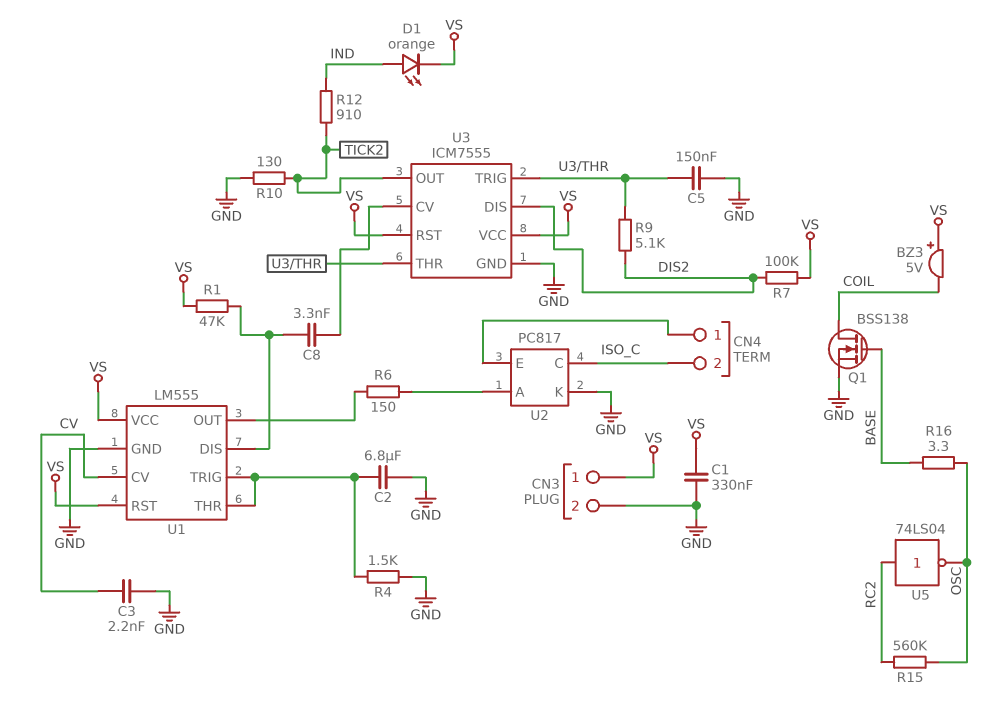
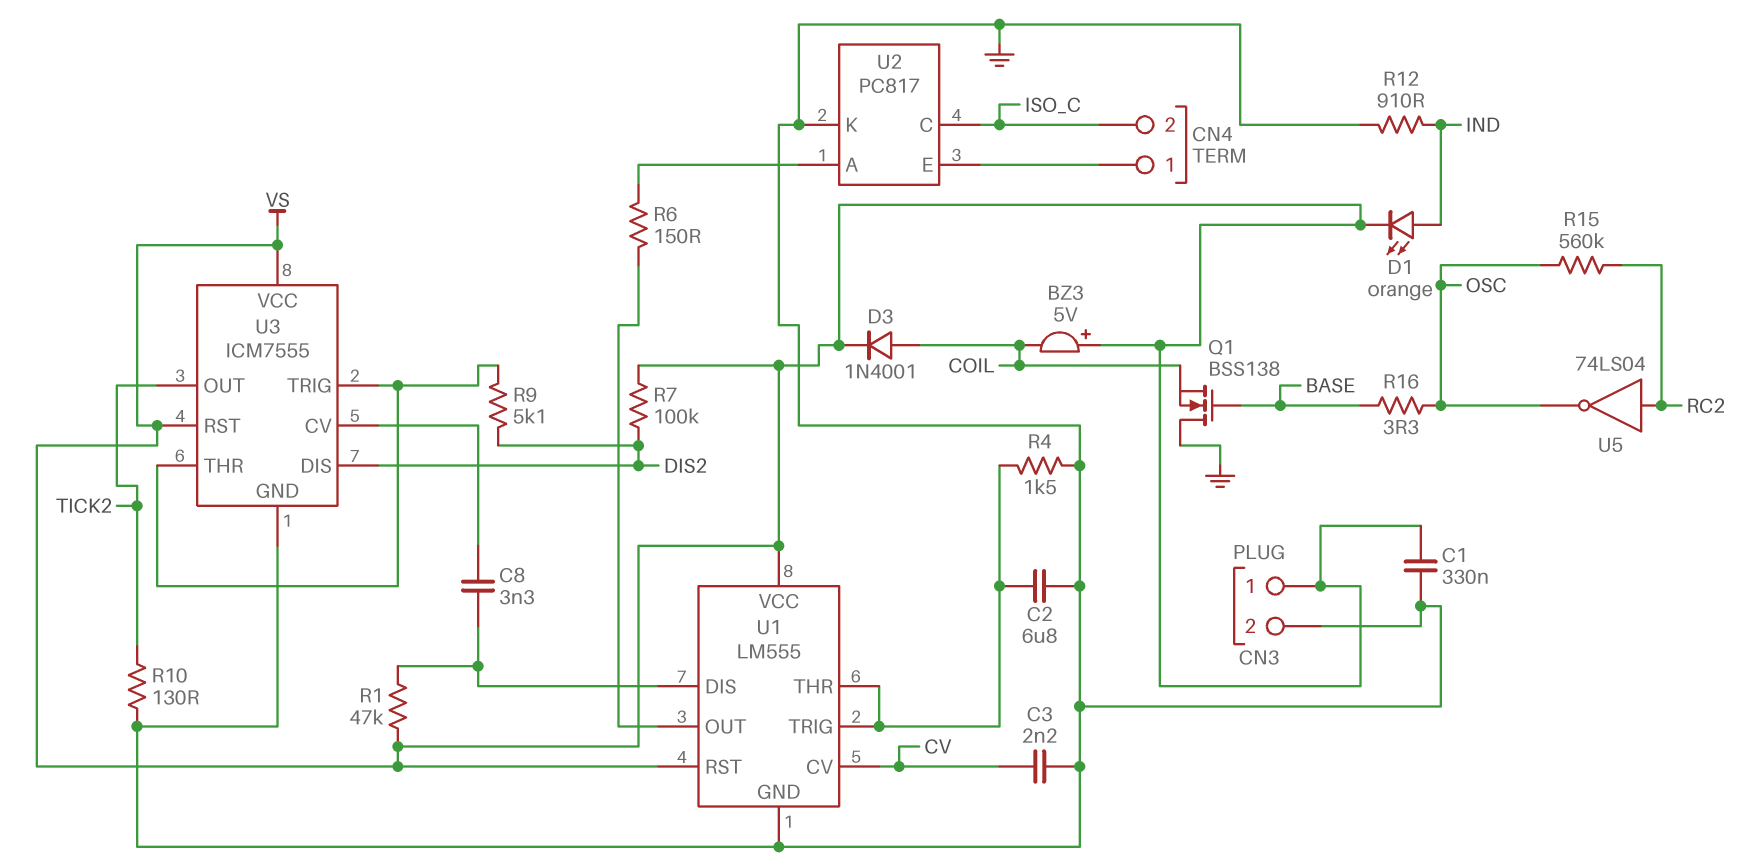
C5: 150nF (GND, U3/THR) -> none
D3: none -> diode 1N4001 (A COIL, K VS)
Q1: NMOS BSS138 (G BASE, D COIL, S GND) -> NMOS BSS138 (G BASE, D GND, S COIL)
R12: 910 (IND, TICK2) -> 910 (GND, IND)

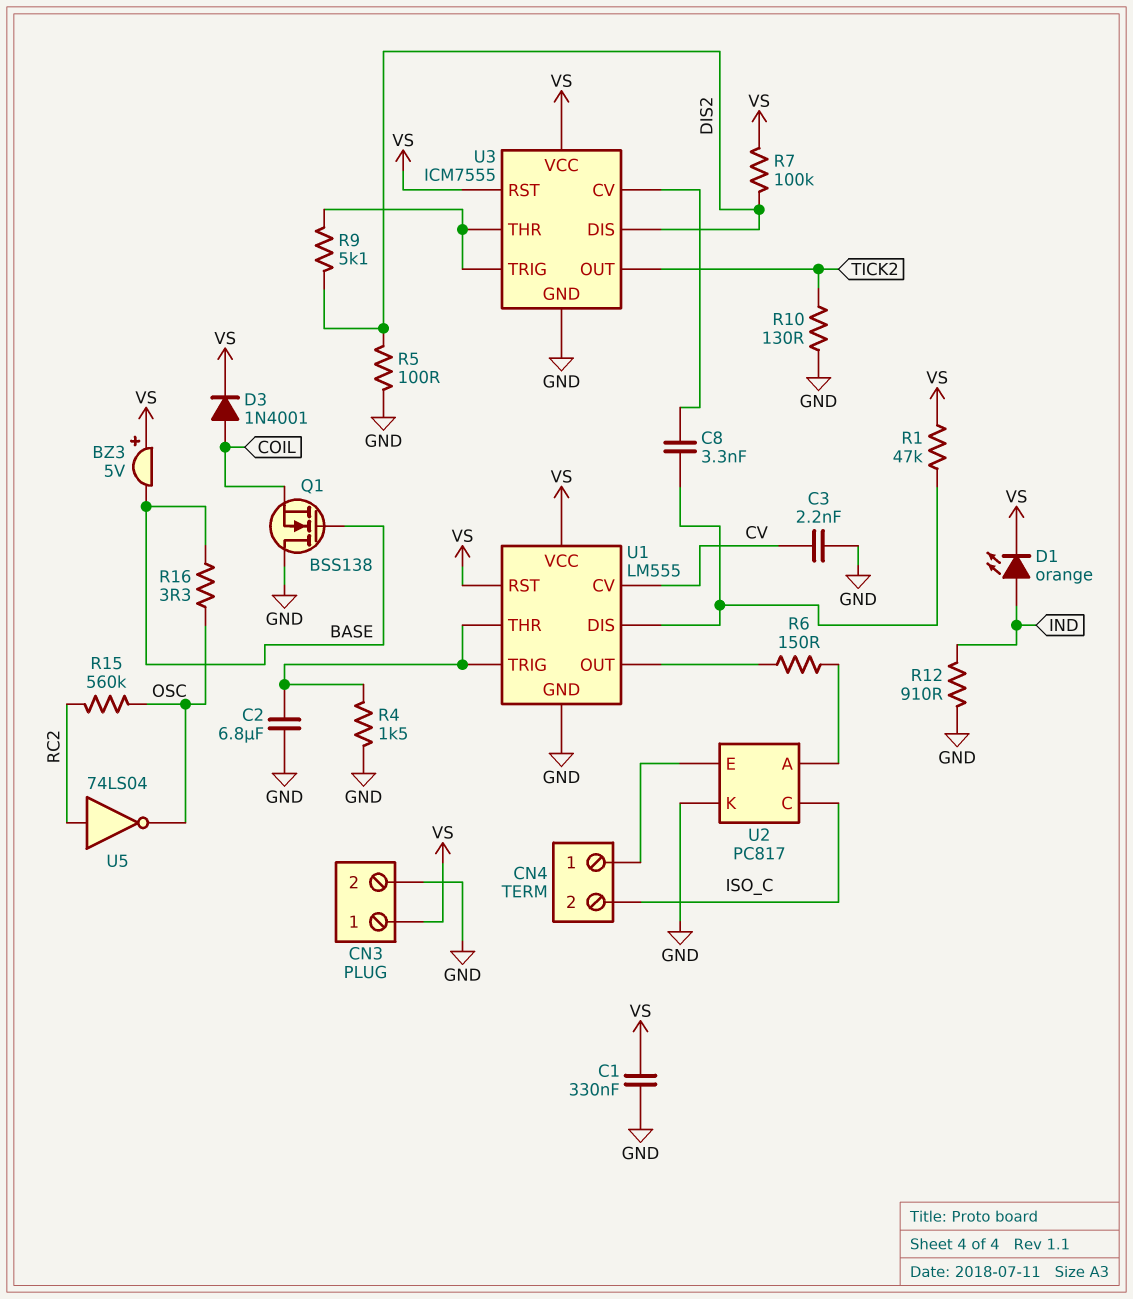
BZ3: buzzer 5V (plus VS, minus COIL) -> buzzer 5V (plus VS, minus BASE)
R5: none -> 100 (DIS2, GND)

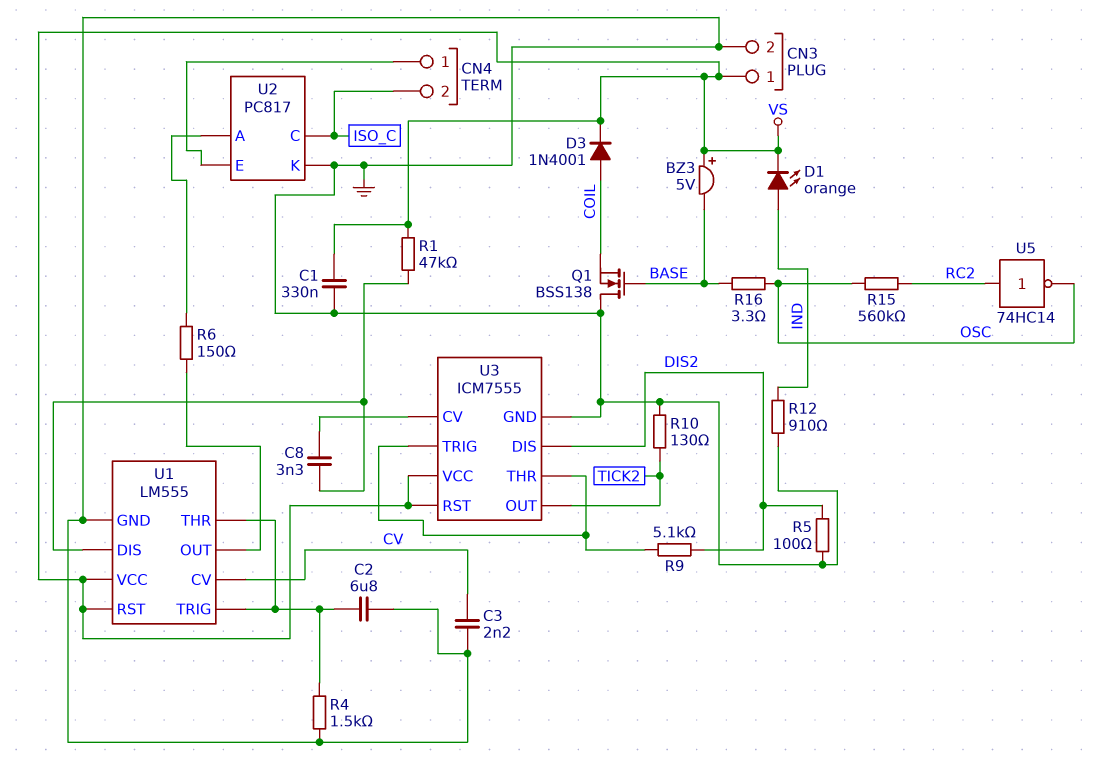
R7: 100k (DIS2, VS) -> none
U5: NOT 74LS04 (in RC2, out OSC) -> NOT 74HC14 (in RC2, out OSC)

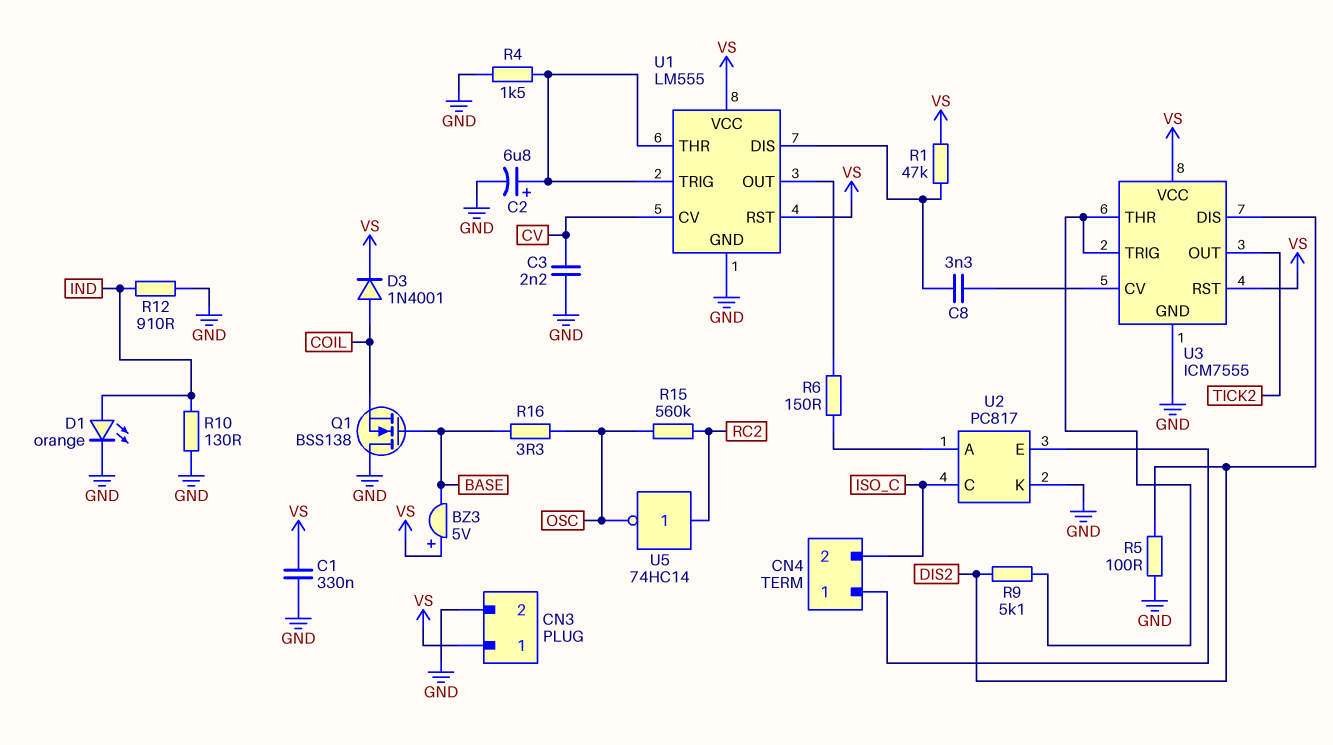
C2: 6.8uF (GND, U1/THR) -> 6.8uF (plus U1/THR, minus GND)
D1: LED orange (A IND, K VS) -> LED orange (A IND, K GND)
R10: 130 (GND, TICK2) -> 130 (GND, IND)

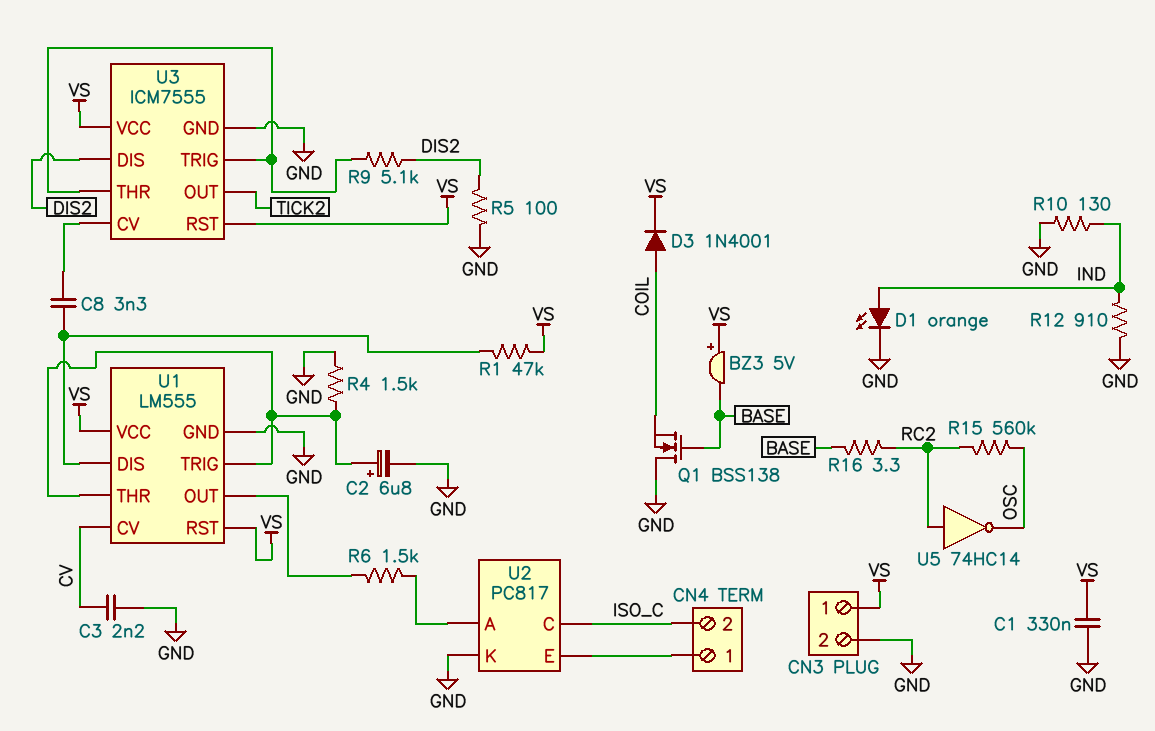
R6: 150 (U1/OUT, U2/A) -> 1.5k (U1/OUT, U2/A)
R16: 3.3 (BASE, OSC) -> 3.3 (BASE, RC2)

